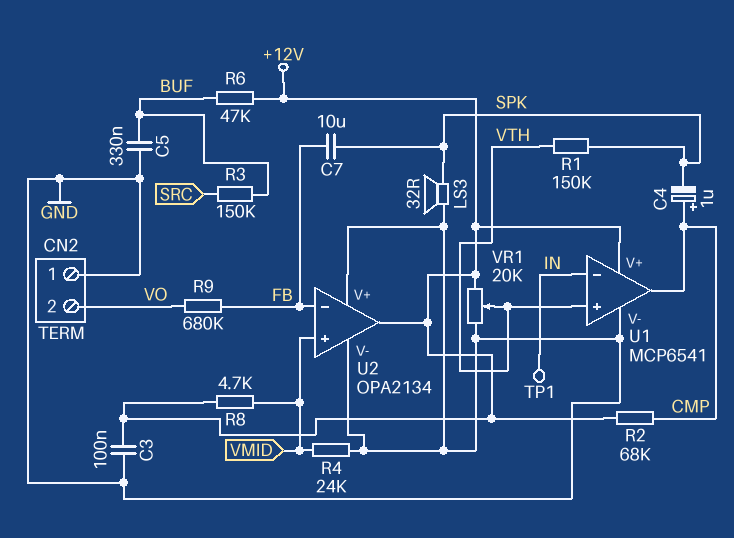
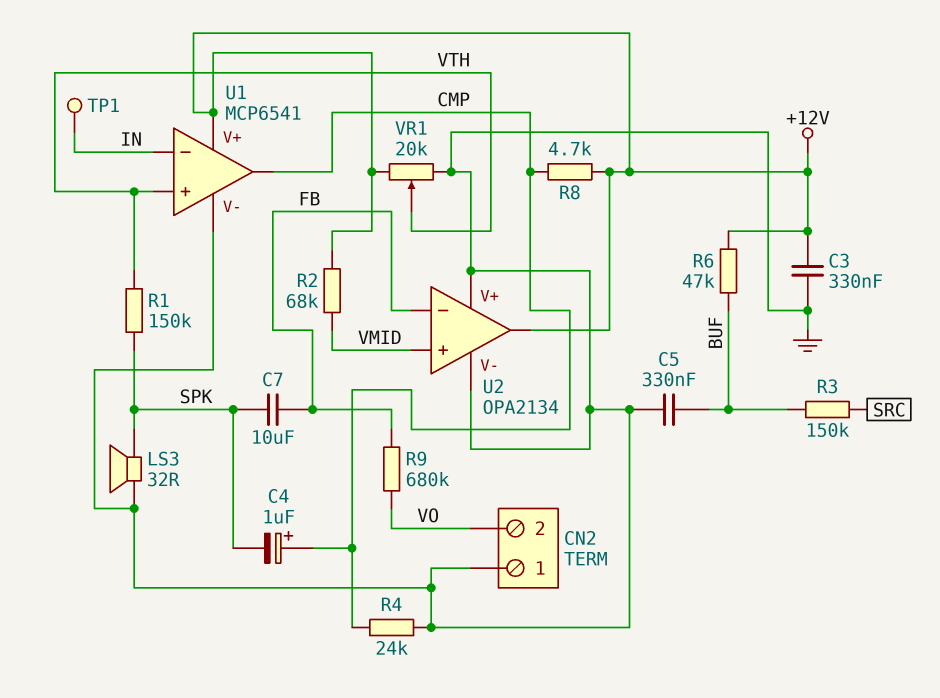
C3: 100nF (+12V, GND) -> 330nF (+12V, GND)
R2: 68k (+12V, CMP) -> 68k (+12V, VMID)
R4: 24k (GND, VMID) -> 24k (CMP, GND)
R8: 4.7k (+12V, VMID) -> 4.7k (+12V, CMP)

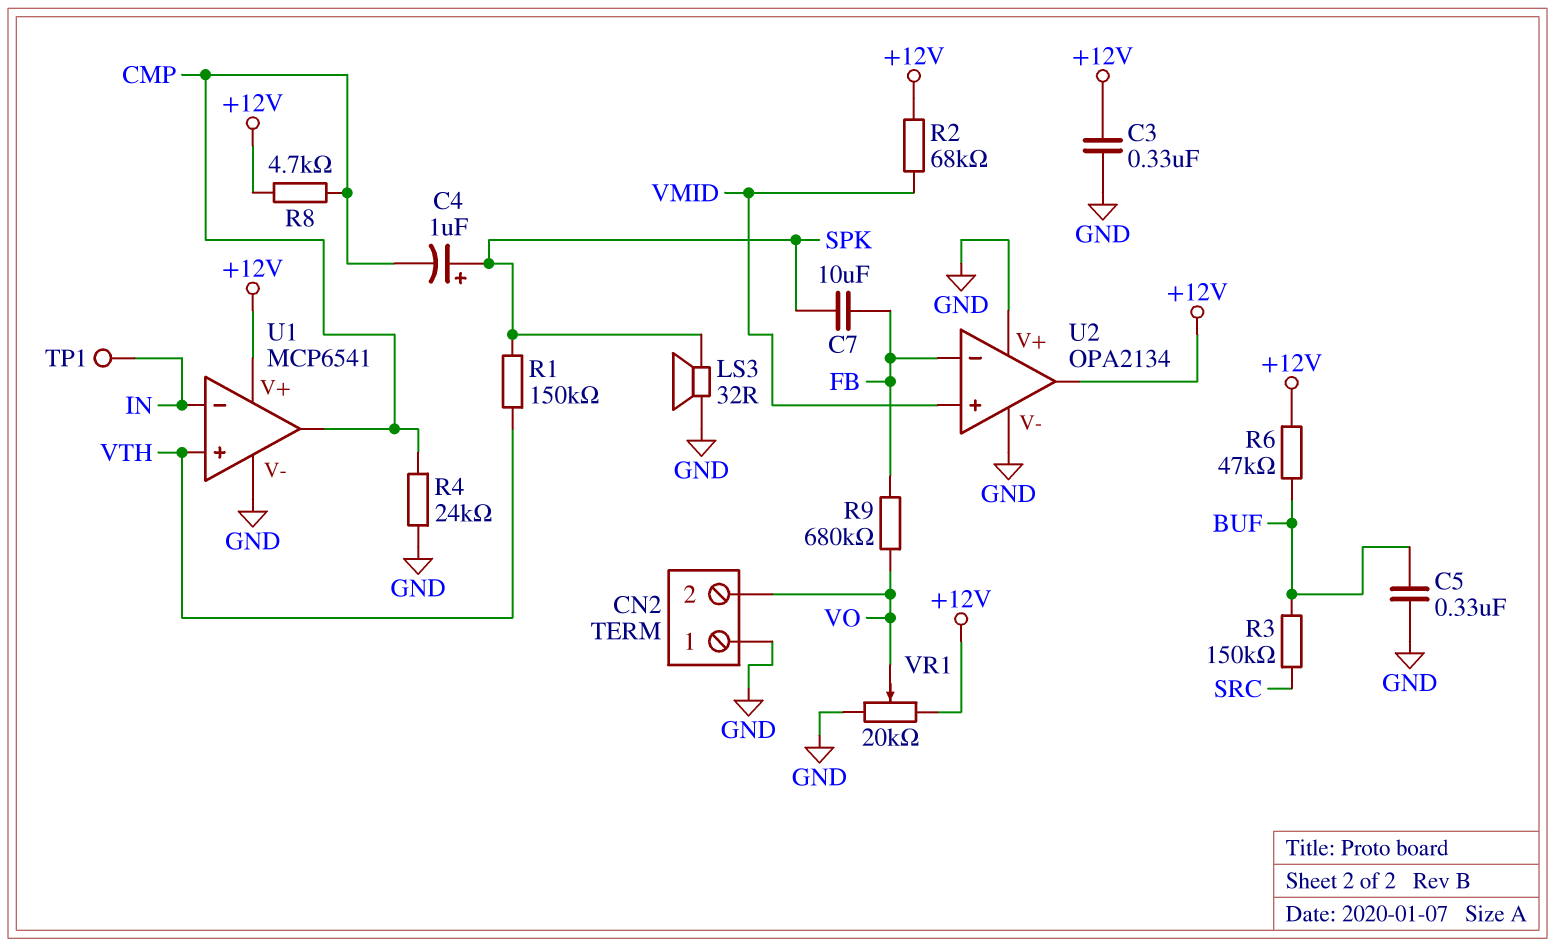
C4: 1uF (plus CMP, minus SPK) -> 1uF (plus SPK, minus CMP)
VR1: 20k (+12V, GND, wiper VTH) -> 20k (+12V, GND, wiper VO)

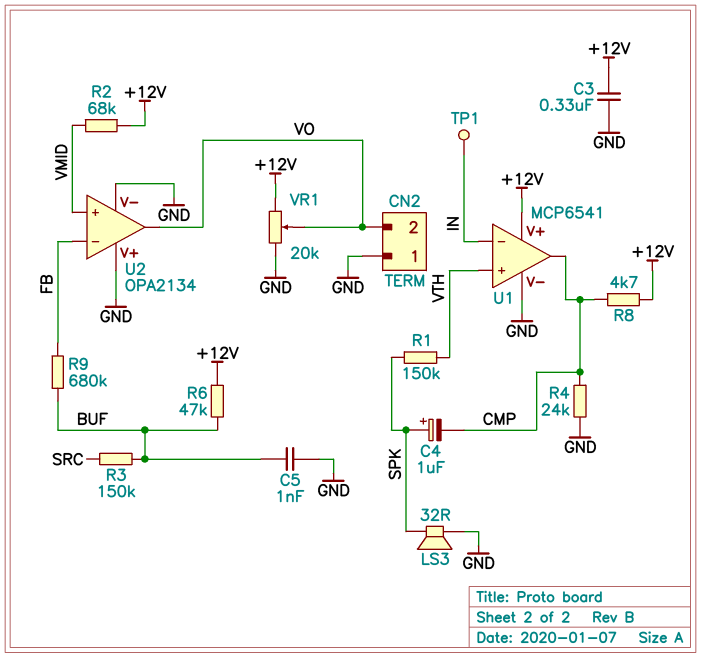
C5: 330nF (BUF, GND) -> 1nF (BUF, GND)
C7: 10uF (FB, SPK) -> none
R9: 680k (FB, VO) -> 680k (BUF, FB)
U2 pin out: +12V -> VO

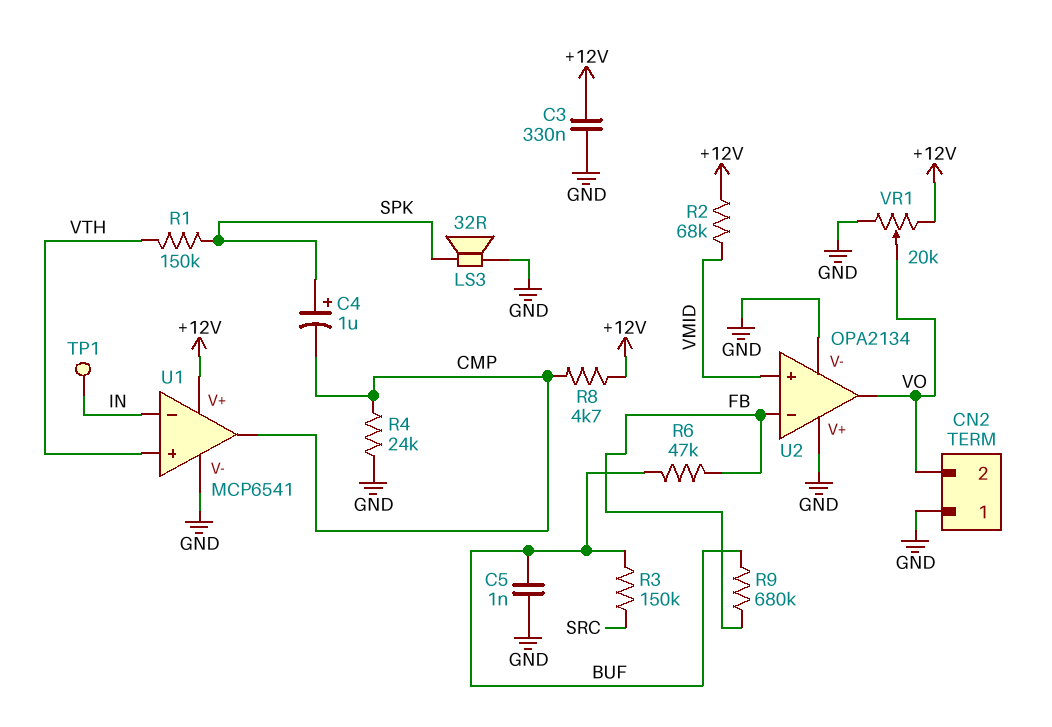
R6: 47k (+12V, BUF) -> 47k (BUF, FB)

